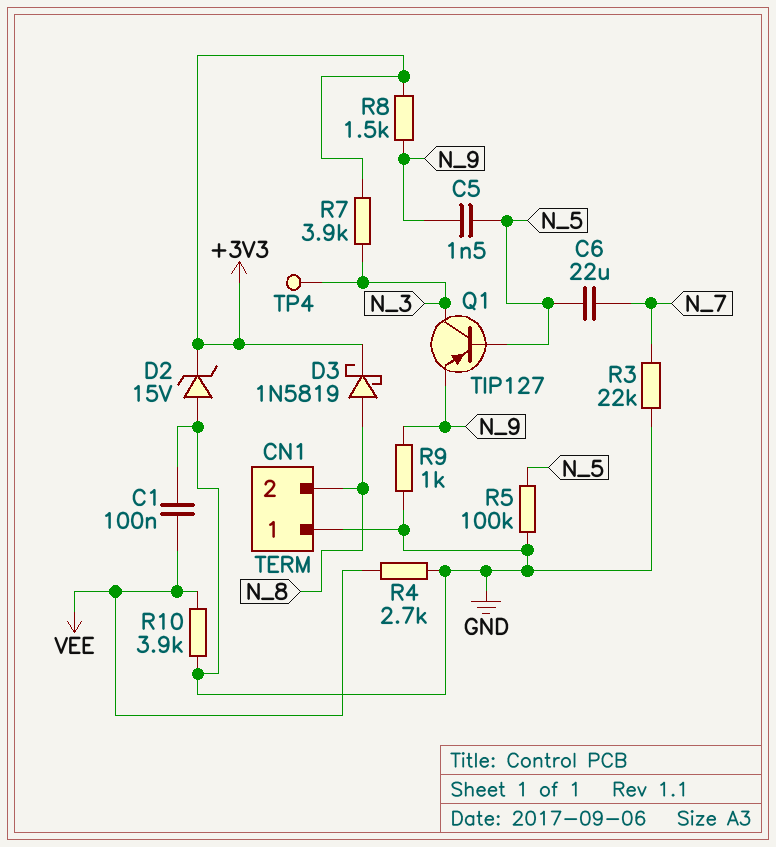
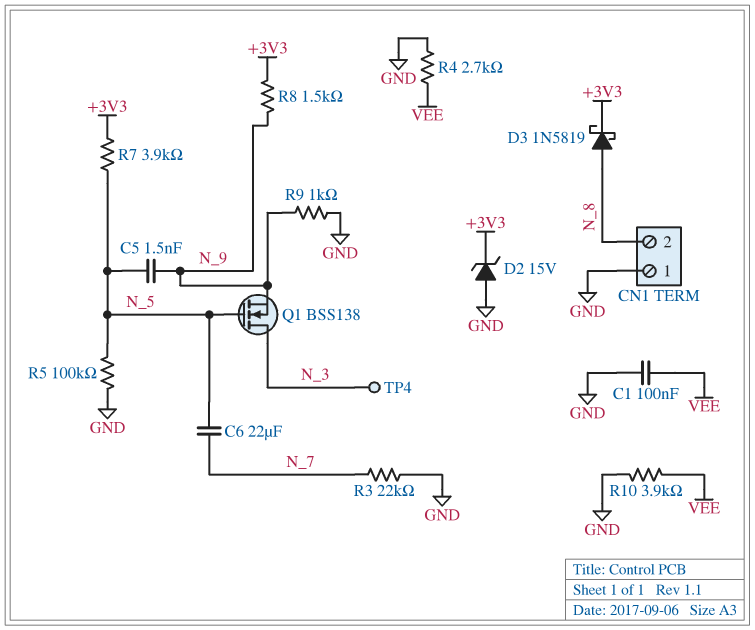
Q1: PNP TIP127 (B N_5, C N_3, E N_9) -> NMOS BSS138 (G N_5, D N_3, S N_9)
R7: 3.9k (+3V3, N_3) -> 3.9k (+3V3, N_5)

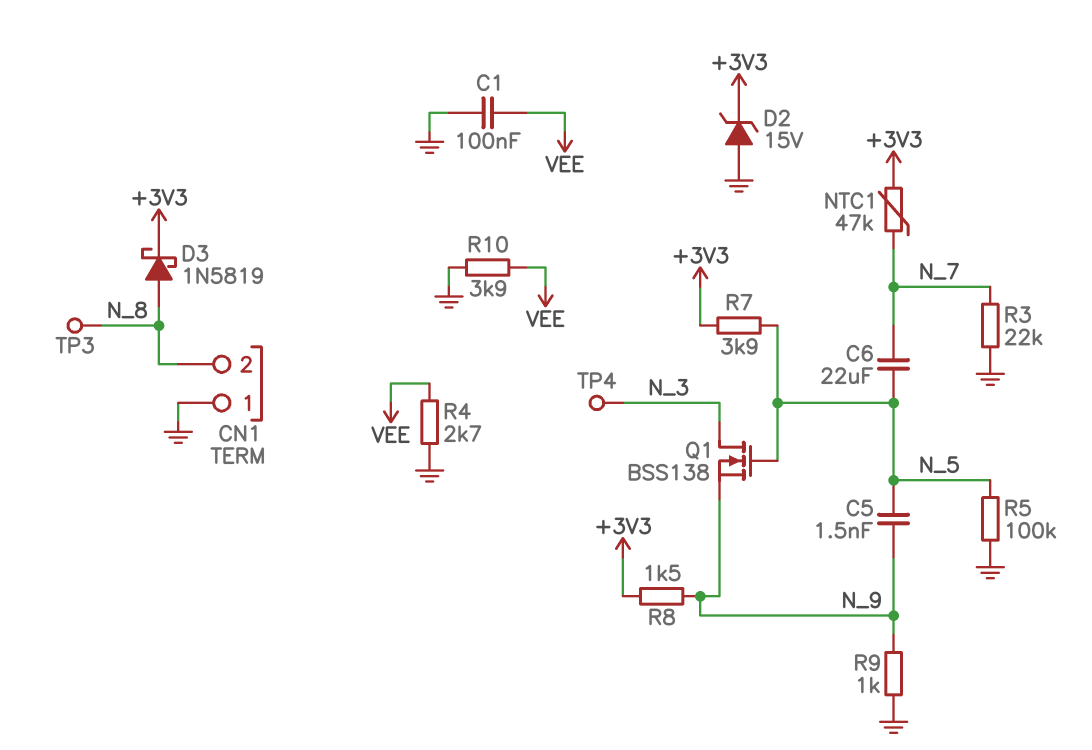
NTC1: none -> 47k (+3V3, N_7)
TP3: none -> test point (N_8)

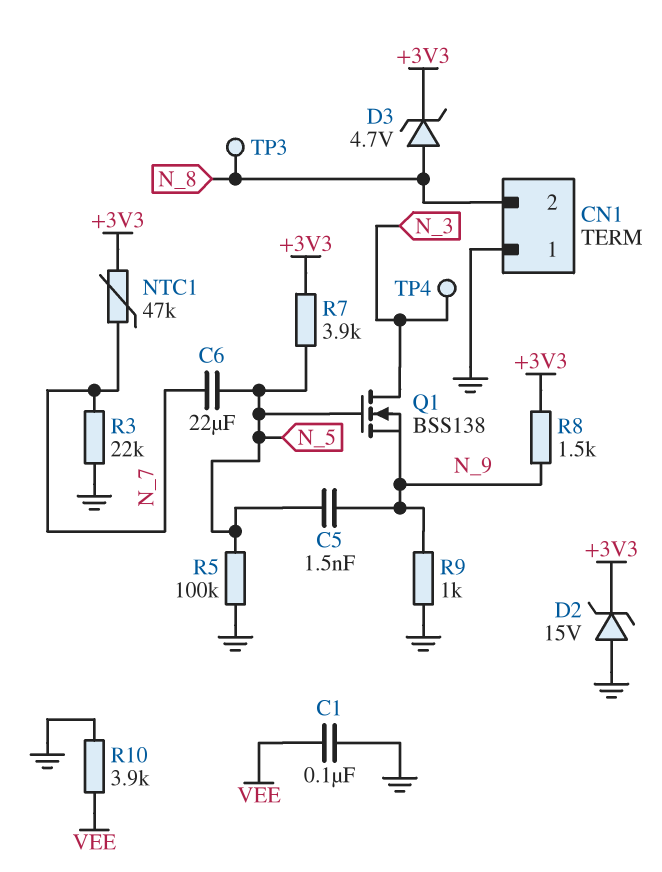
D3: schottky 1N5819 (A N_8, K +3V3) -> zener 4.7V (A N_8, K +3V3)
R4: 2.7k (GND, VEE) -> none

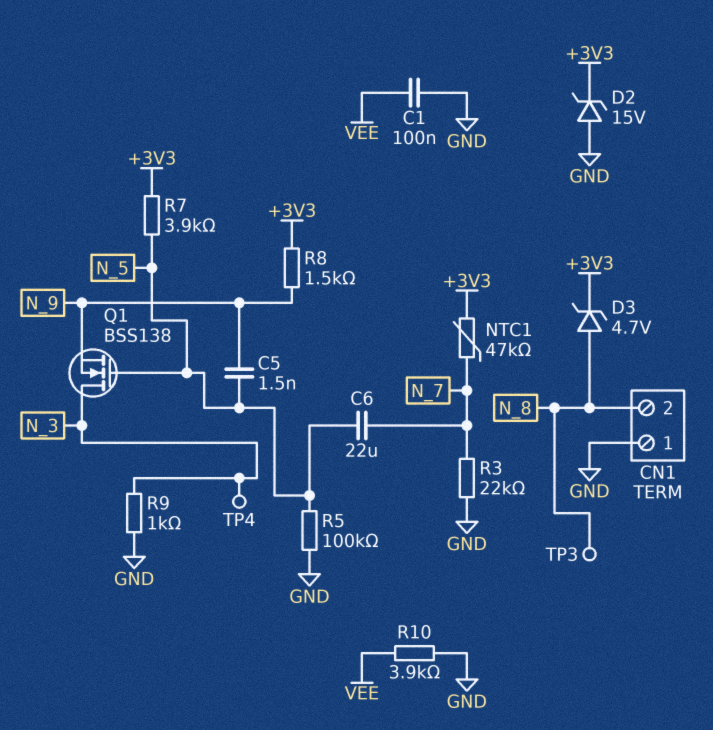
R9: 1k (GND, N_9) -> 1k (GND, N_3)

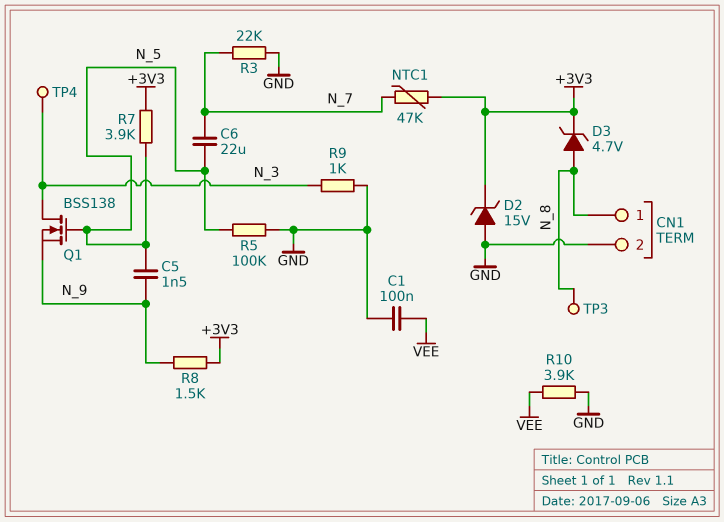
CN1 pin 1: GND -> N_8
CN1 pin 2: N_8 -> GND

